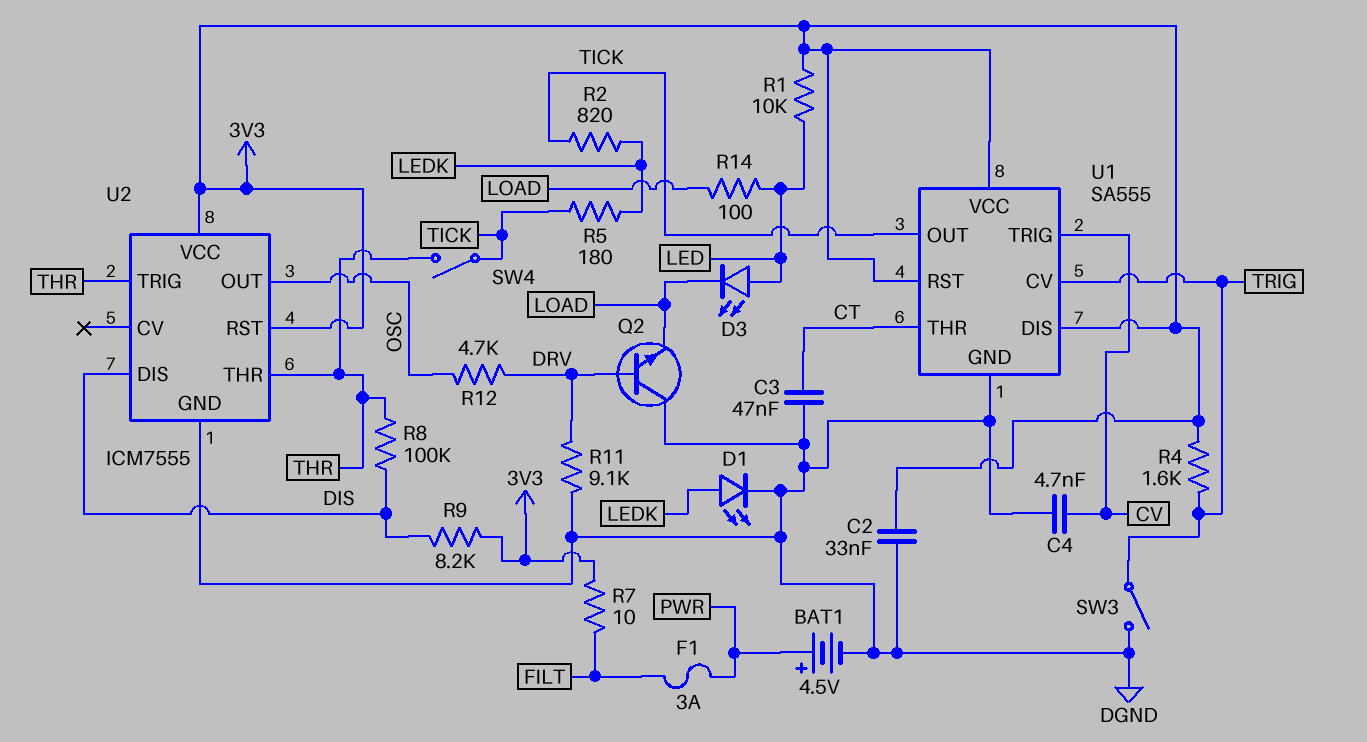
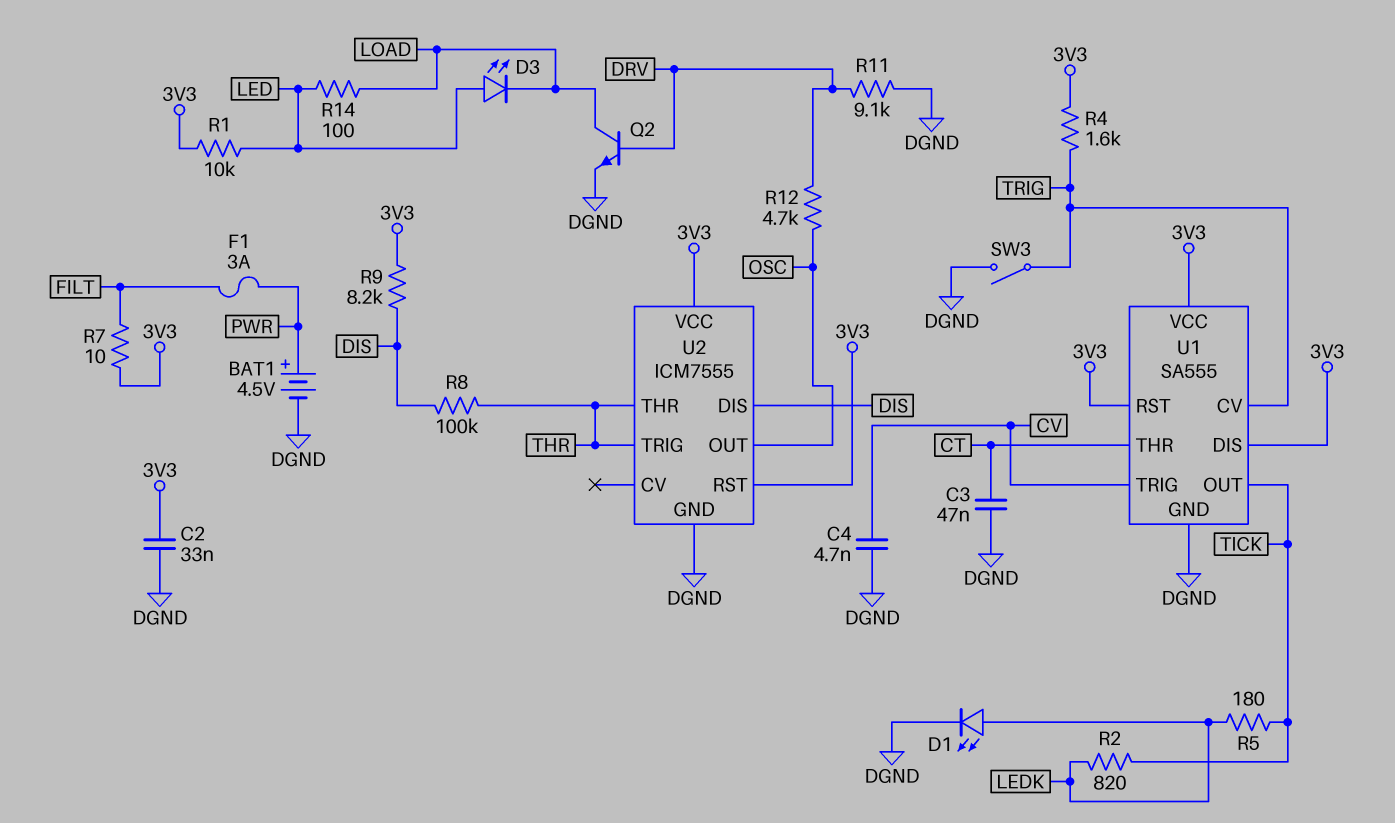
Q2: NPN (B DRV, C DGND, E LOAD) -> NPN (B DRV, C LOAD, E DGND)
SW4: switch (THR, TICK) -> none

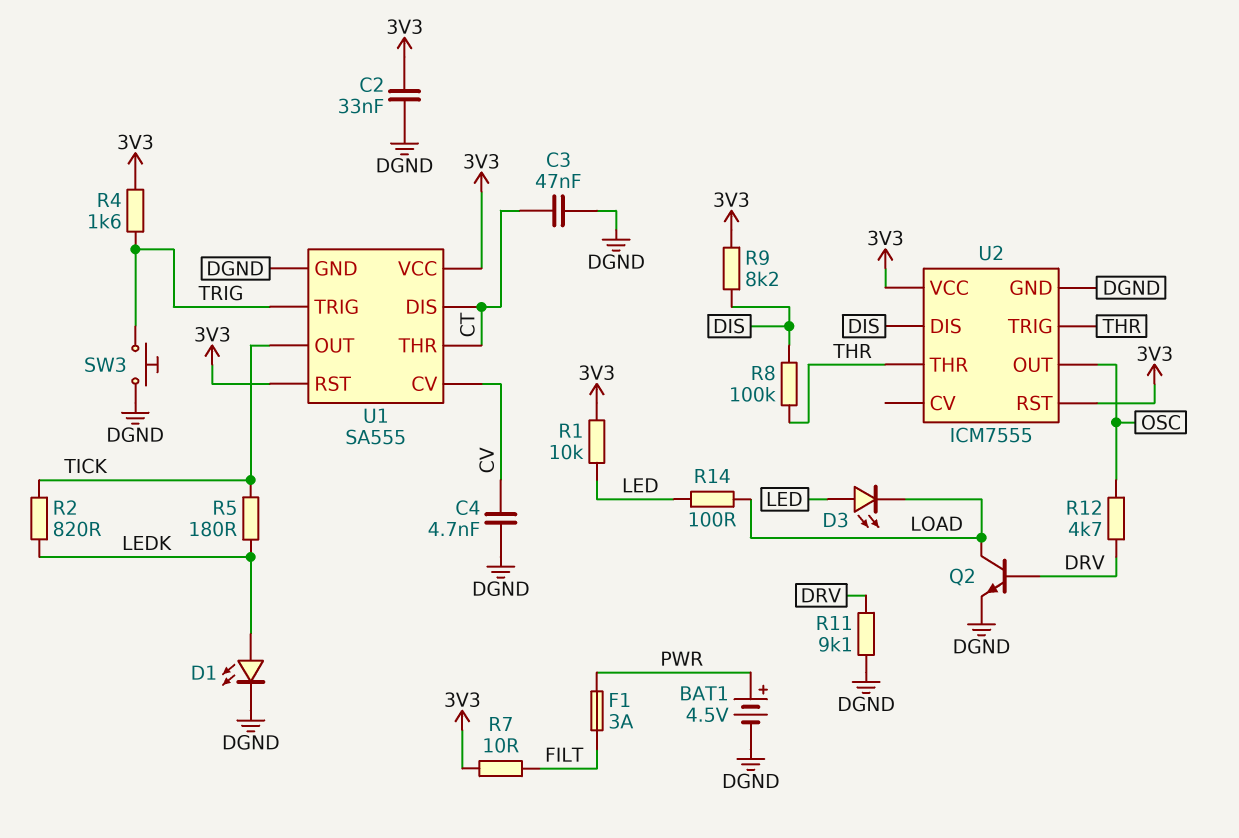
SW3: switch (DGND, TRIG) -> button (DGND, TRIG)
U1 pin CV: TRIG -> CV
U1 pin DIS: 3V3 -> CT
U1 pin TRIG: CV -> TRIG

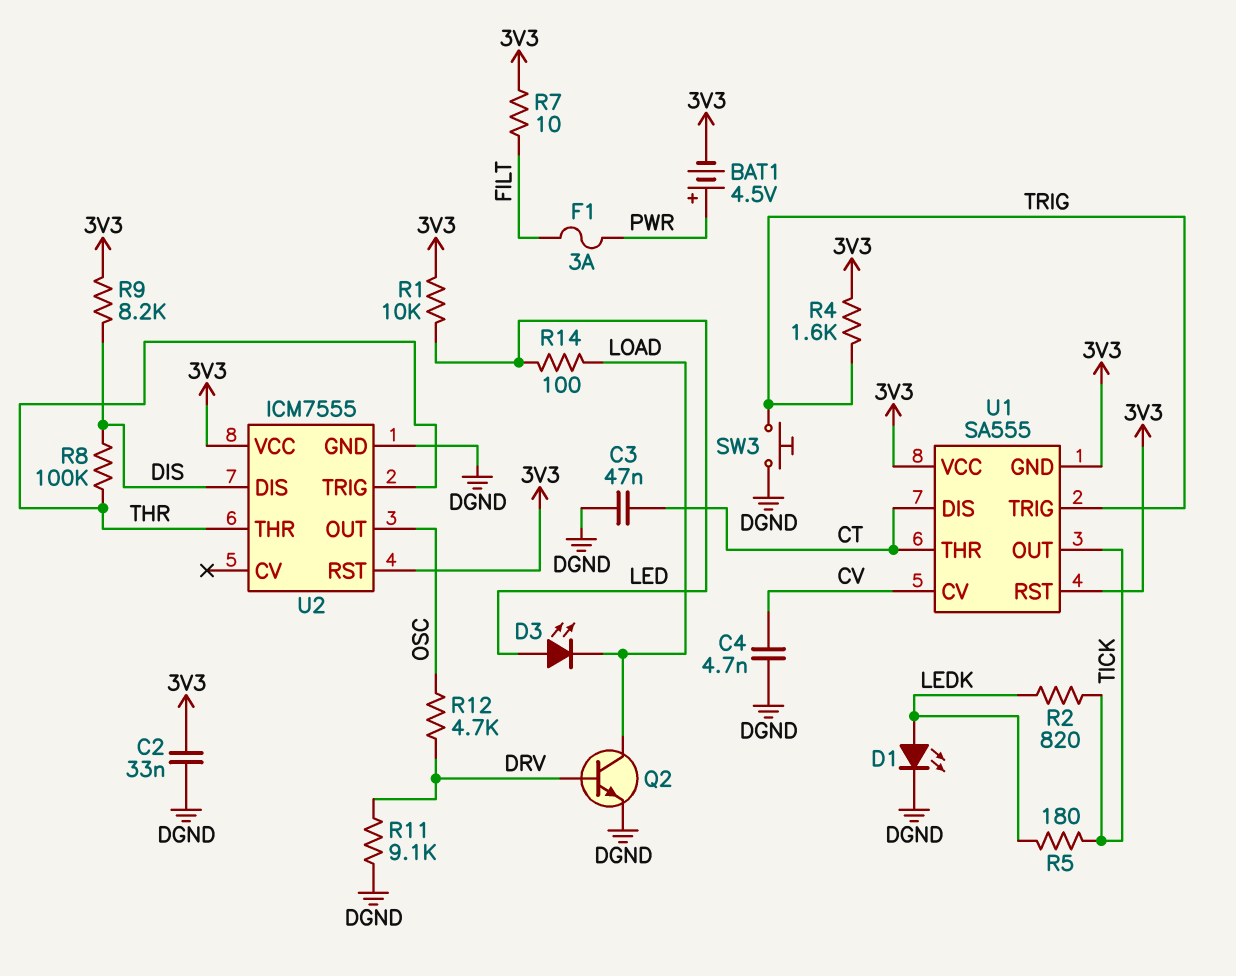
BAT1: 4.5V (plus PWR, minus DGND) -> 4.5V (plus PWR, minus 3V3)
U1 pin GND: DGND -> 3V3

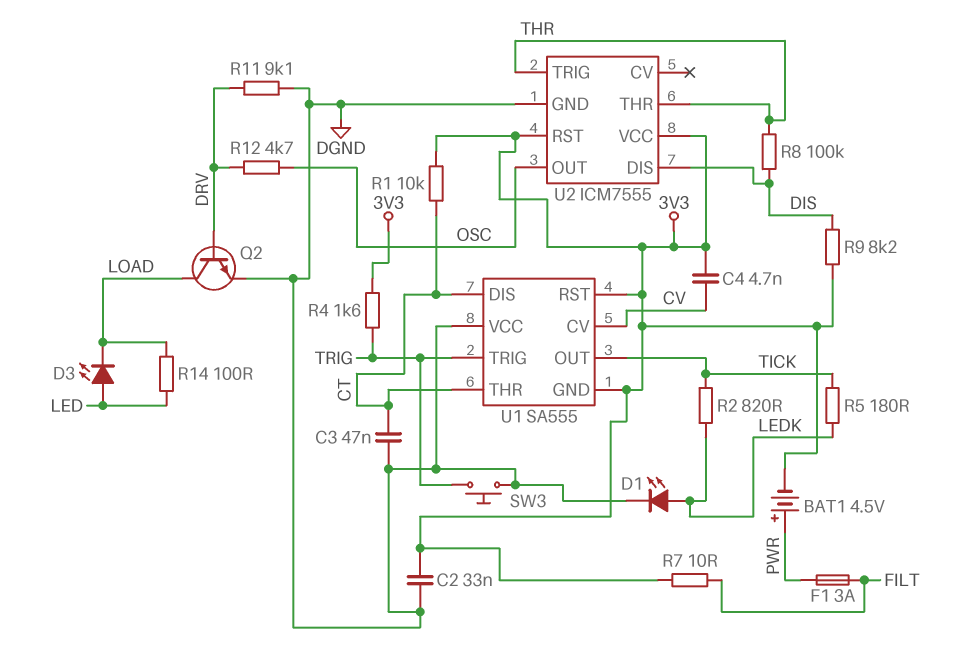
C4: 4.7nF (CV, DGND) -> 4.7nF (3V3, CV)
R1: 10k (3V3, LED) -> 10k (3V3, CT)
U1 pin VCC: 3V3 -> DGND

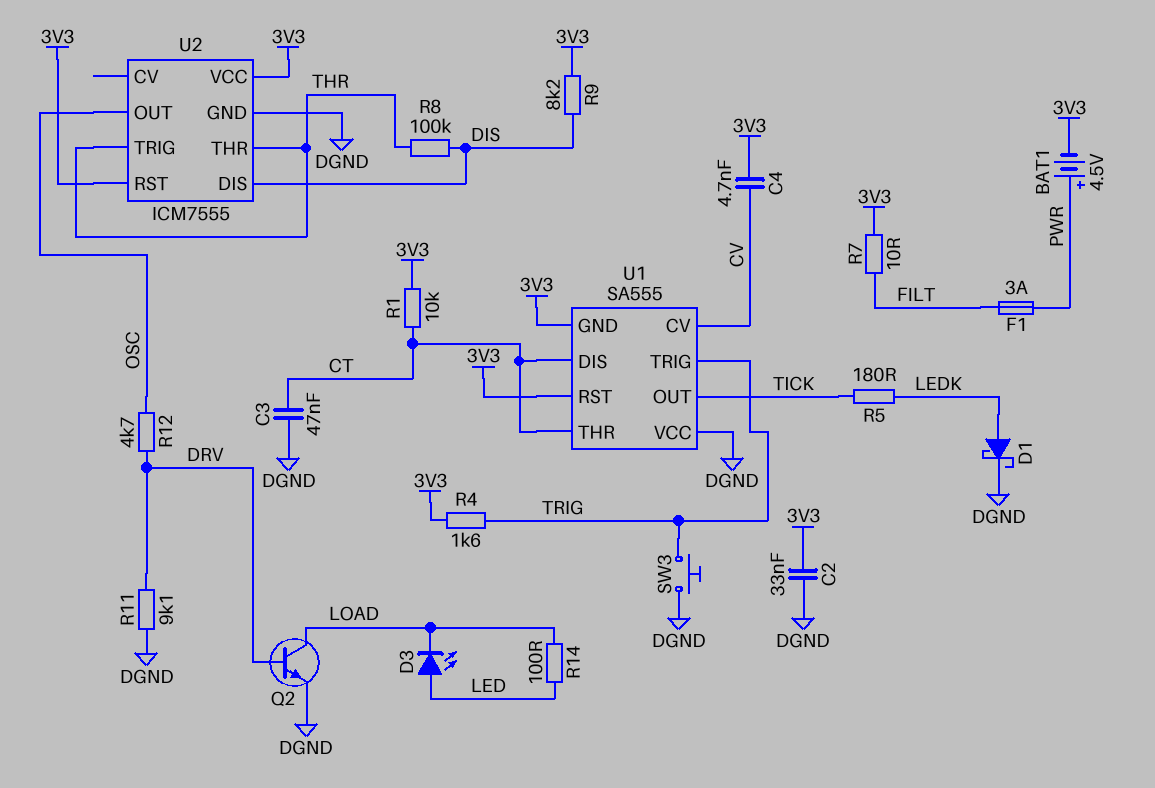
D1: LED (A LEDK, K DGND) -> schottky (A LEDK, K DGND)
R2: 820 (LEDK, TICK) -> none

